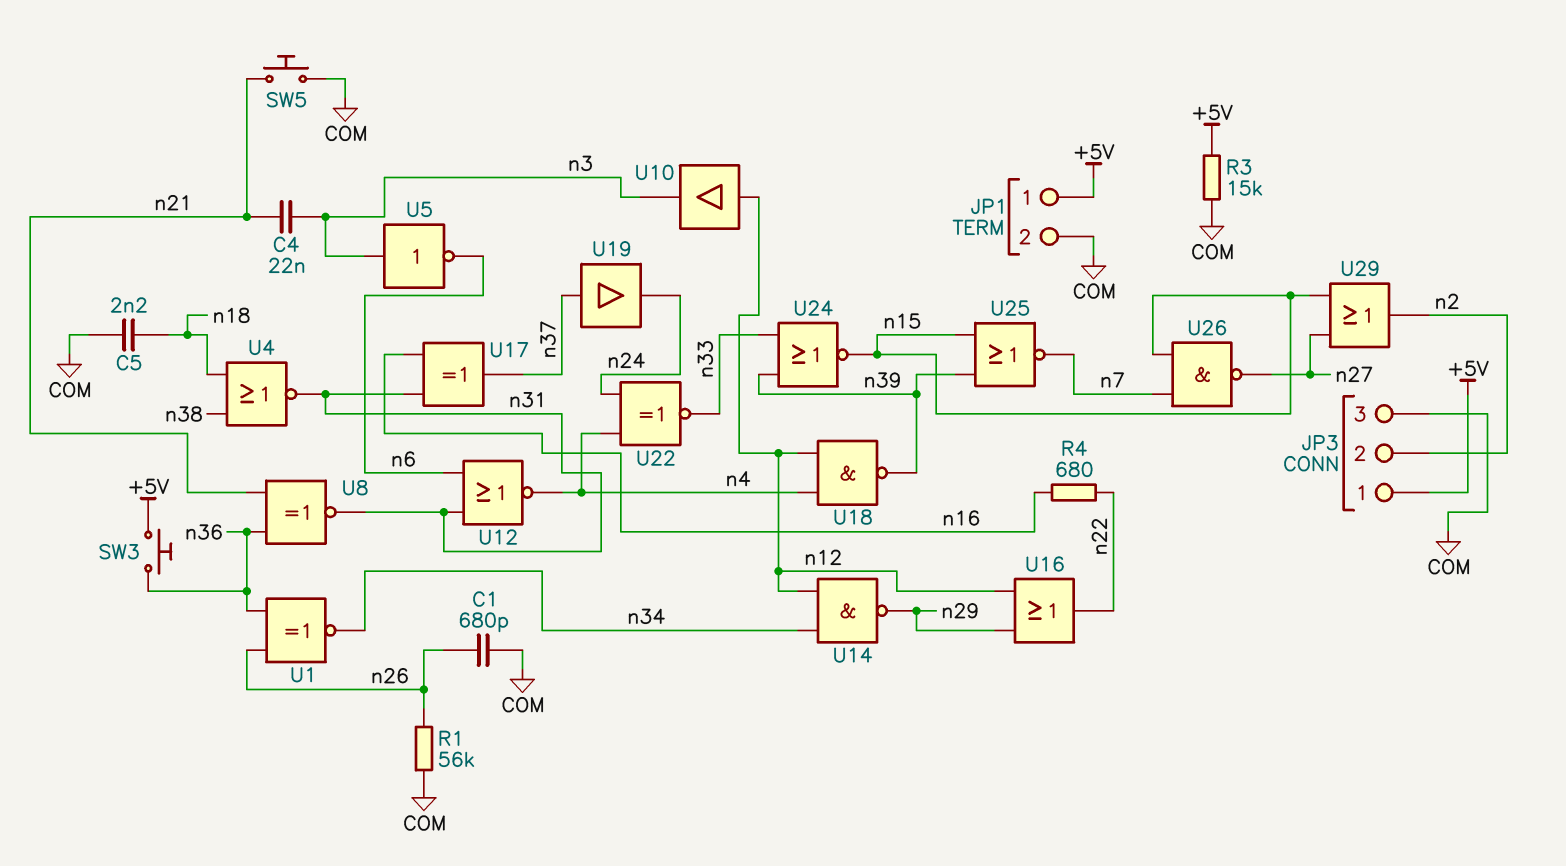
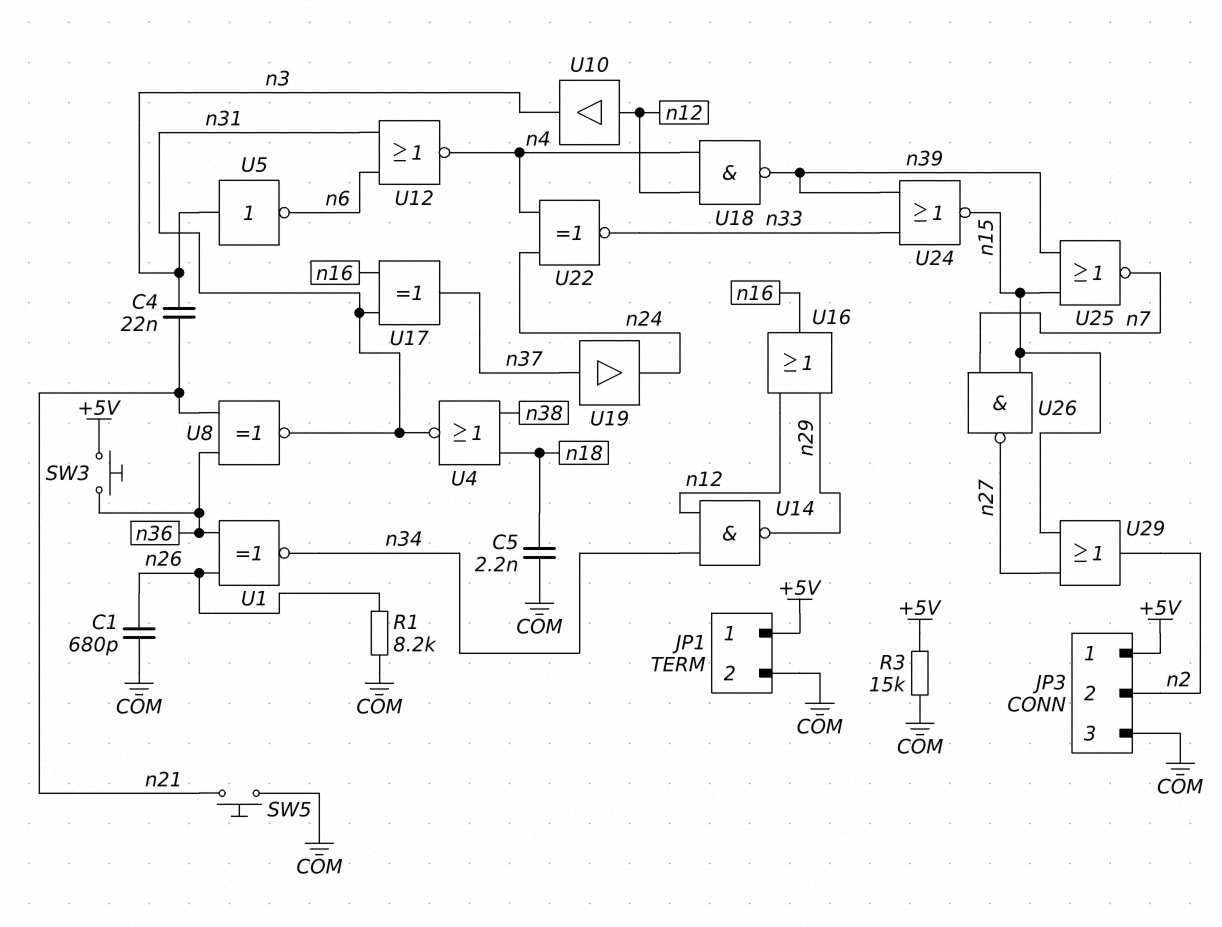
R1: 56k (COM, n26) -> 8.2k (COM, n26)
R4: 680 (n16, n22) -> none
U16: OR (in n12, in n29, out n22) -> OR (in n12, in n29, out n16)

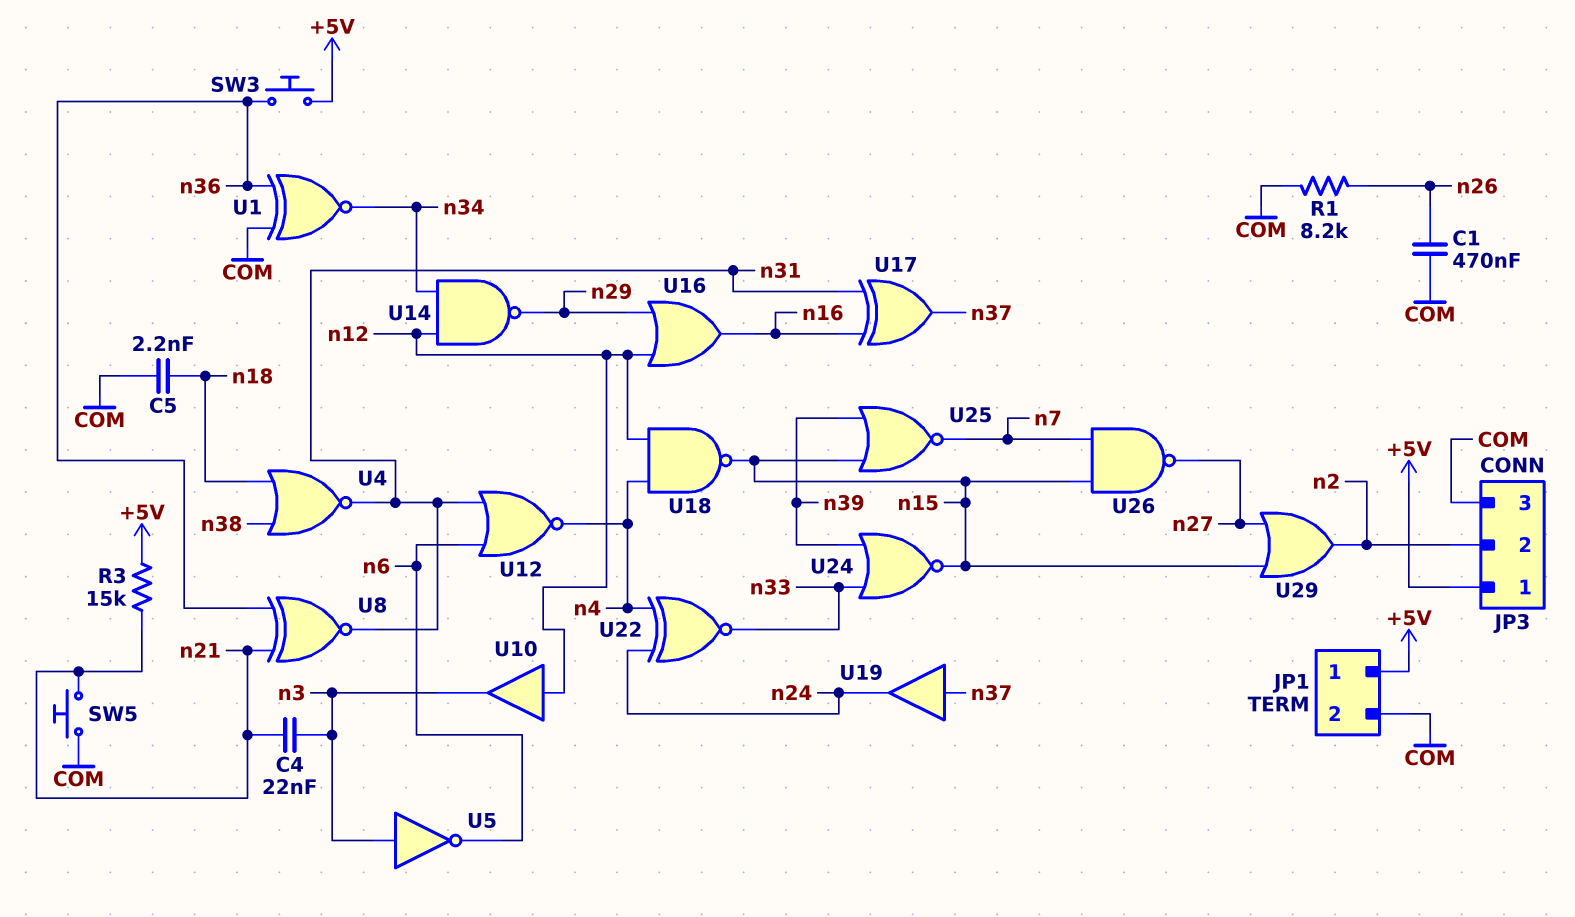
C1: 680pF (COM, n26) -> 470nF (COM, n26)
R3: 15k (+5V, COM) -> 15k (+5V, n21)
U1: XNOR (in n26, in n36, out n34) -> XNOR (in COM, in n36, out n34)
U18: NAND (in n4, in n12, out n39) -> NAND (in n4, in n12, out n15)

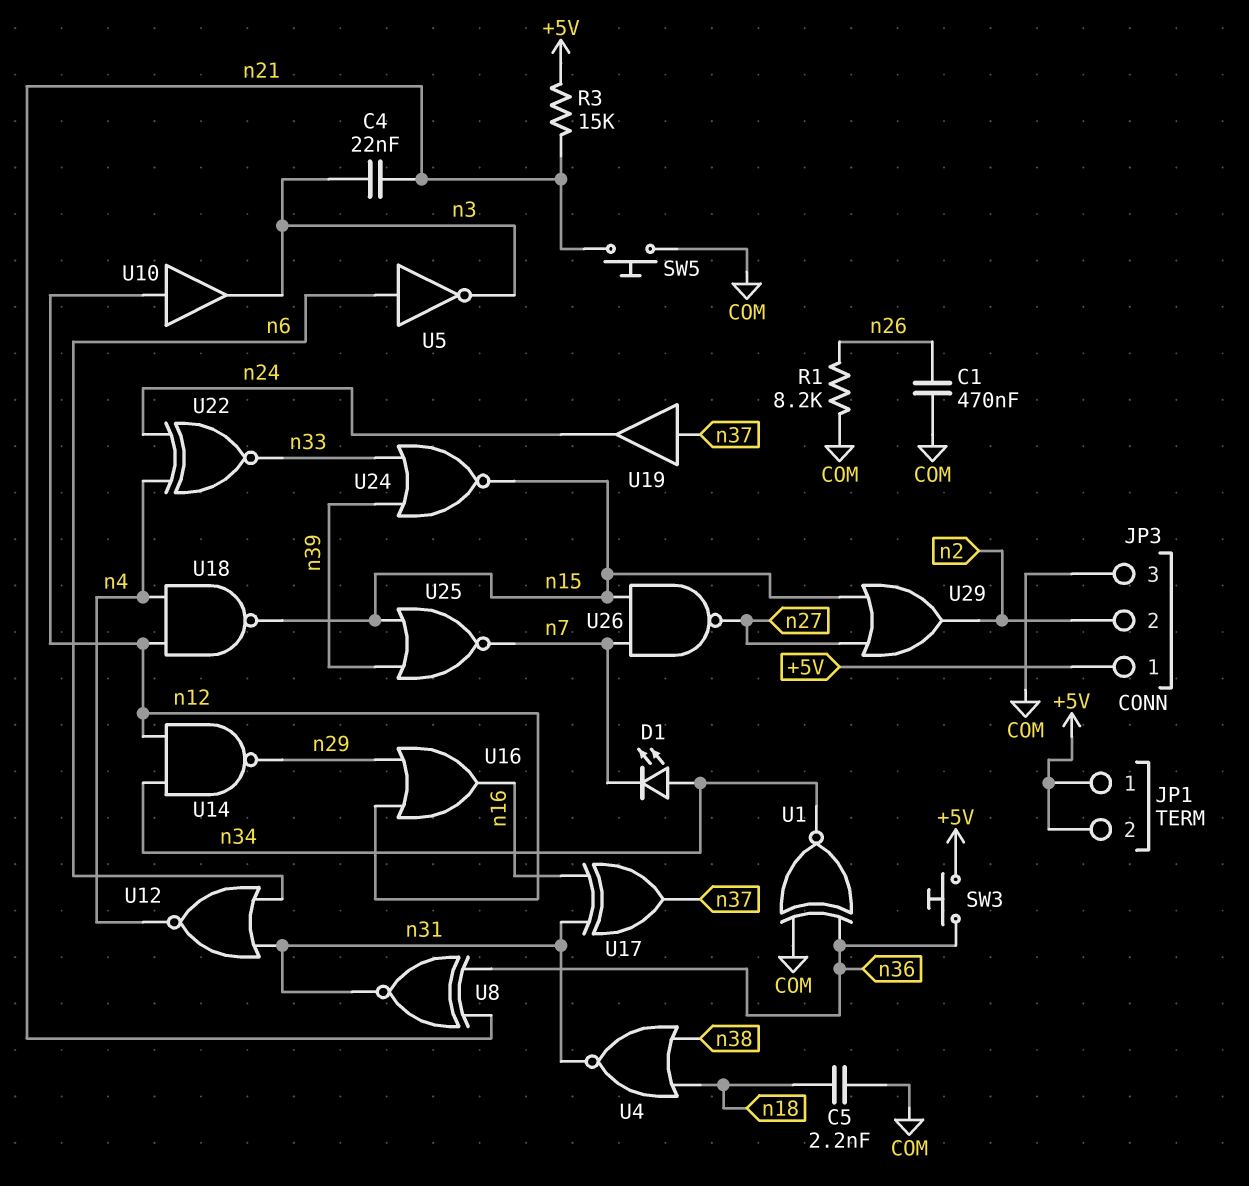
D1: none -> LED (A n34, K n7)
JP1 pin 2: COM -> +5V
U5: NOT (in n3, out n6) -> NOT (in n6, out n3)

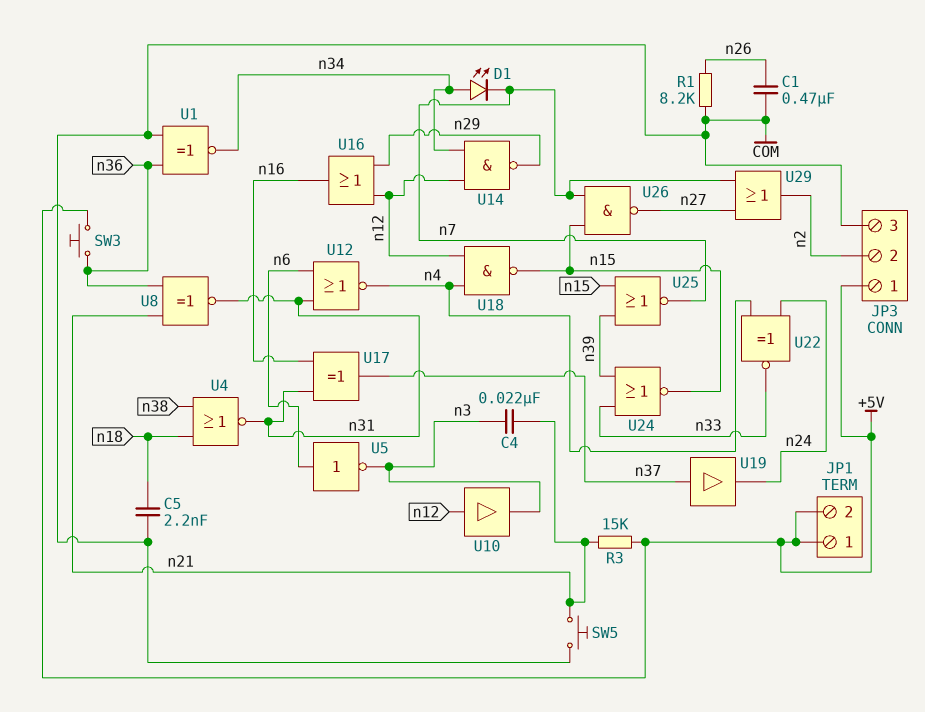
U29: OR (in n15, in n27, out n2) -> OR (in n7, in n27, out n2)

